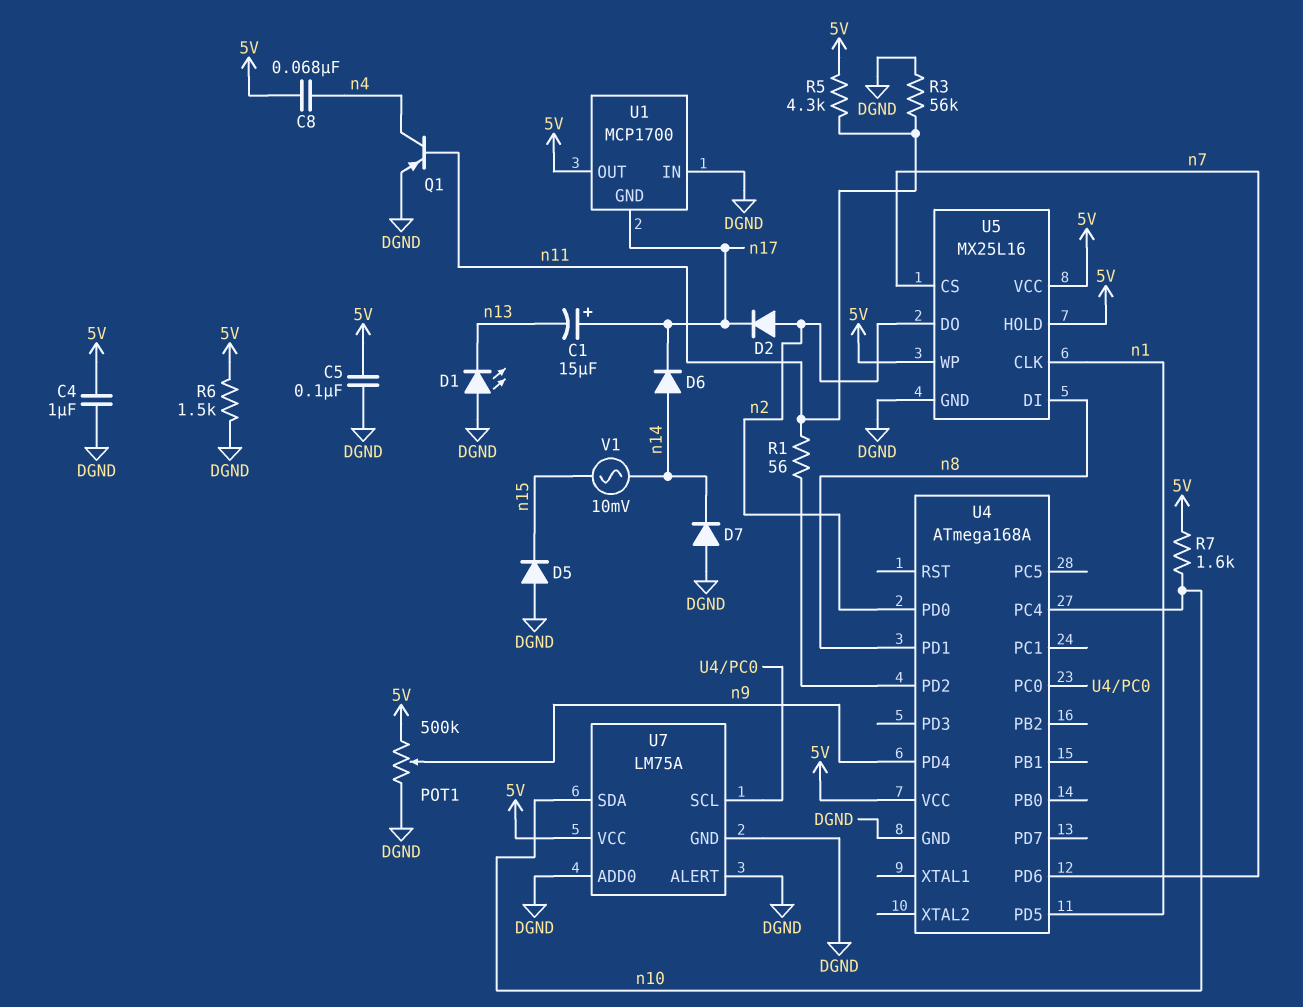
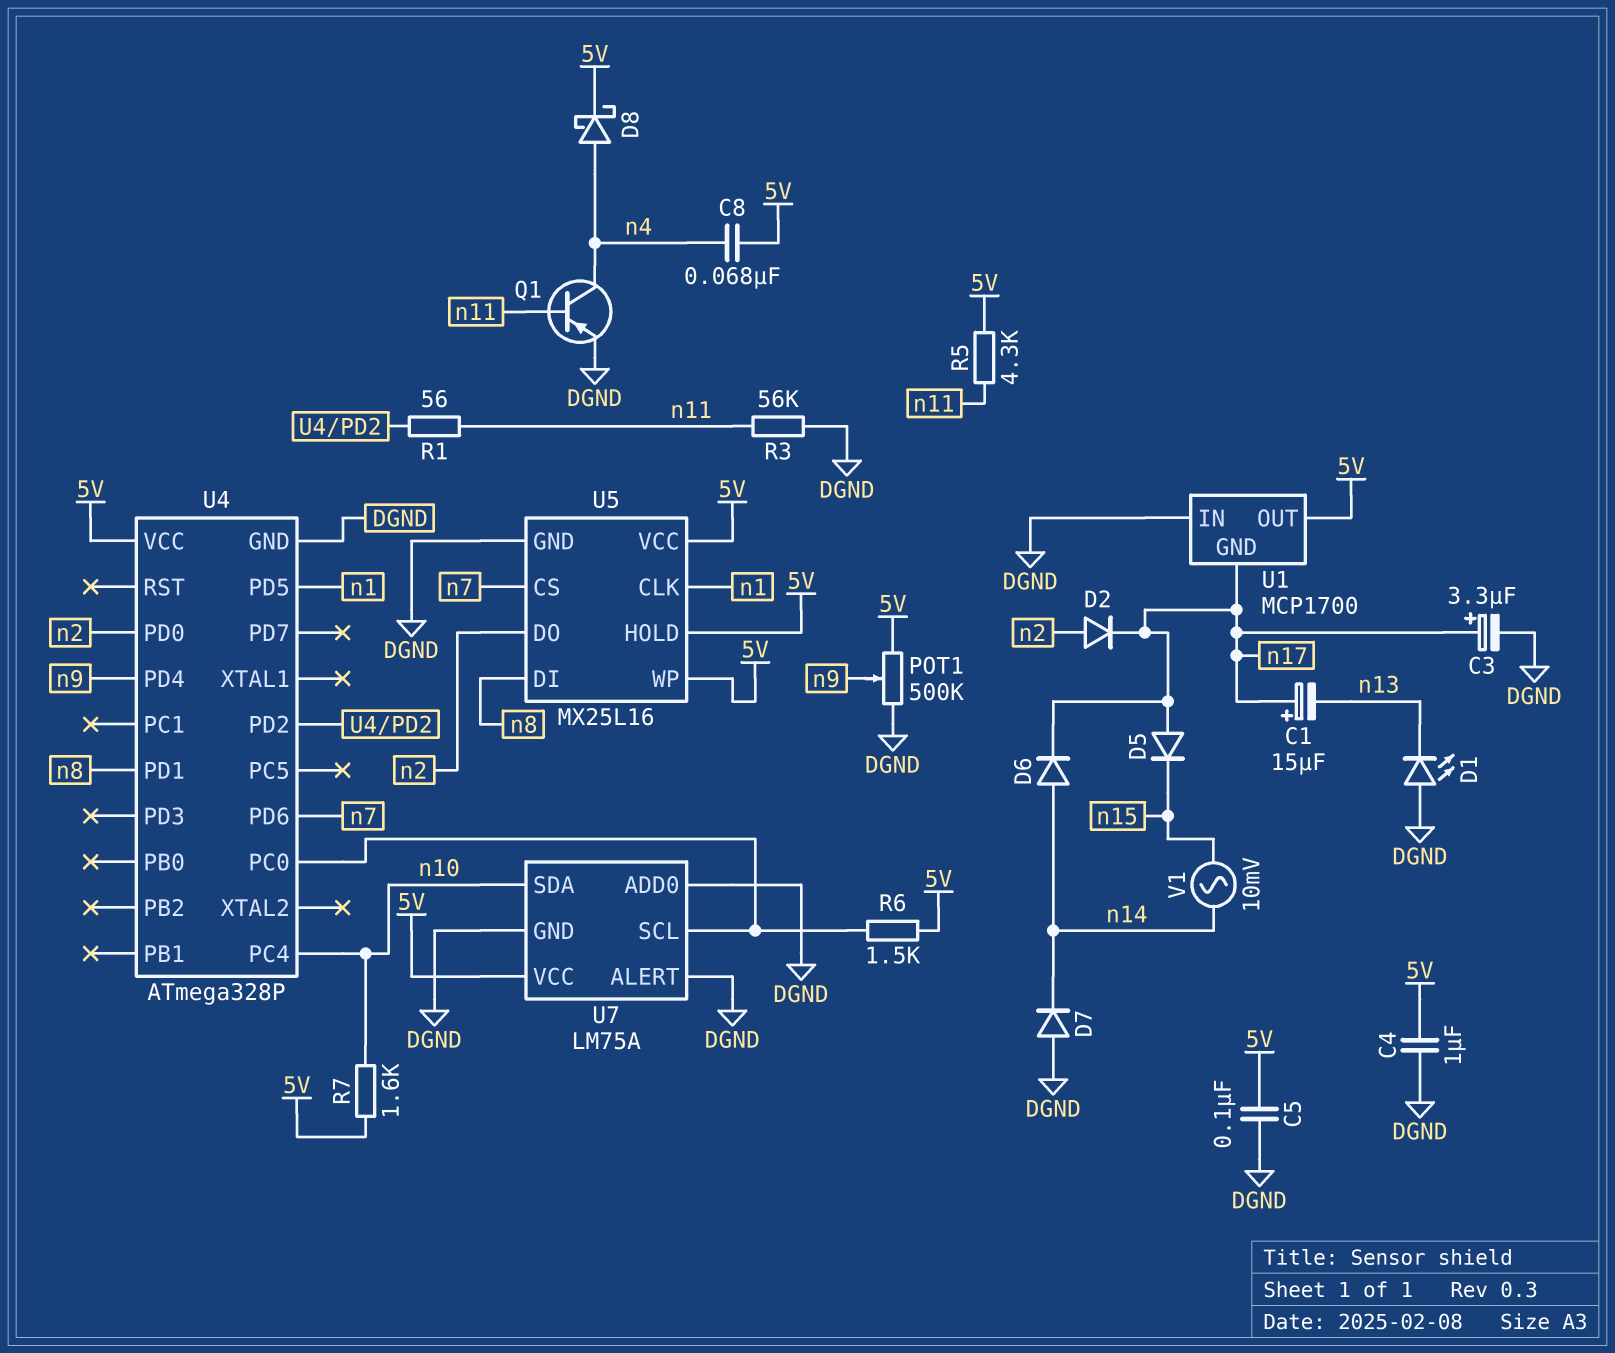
C3: none -> 3.3uF (plus n17, minus DGND)
D5: diode (A DGND, K n15) -> diode (A n17, K n15)
D8: none -> schottky (A n4, K 5V)
R6: 1.5k (5V, DGND) -> 1.5k (5V, U4/PC0)
U4: ATmega168A -> ATmega328P

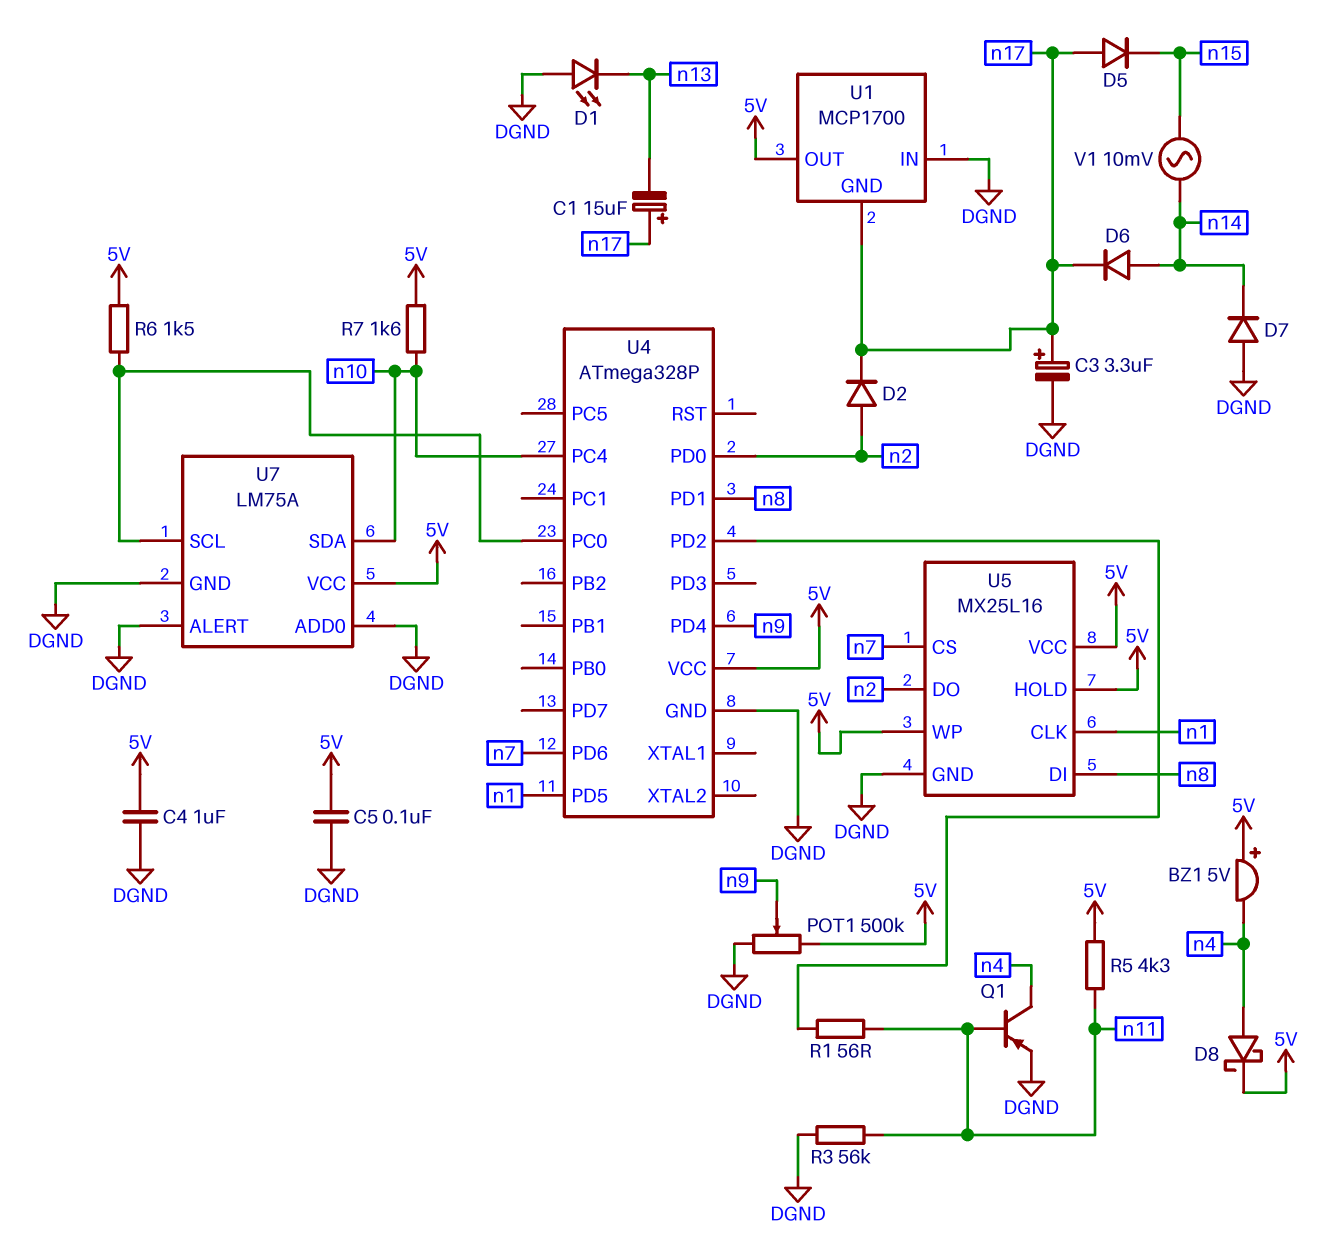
BZ1: none -> buzzer 5V (plus 5V, minus n4)
C8: 68nF (5V, n4) -> none

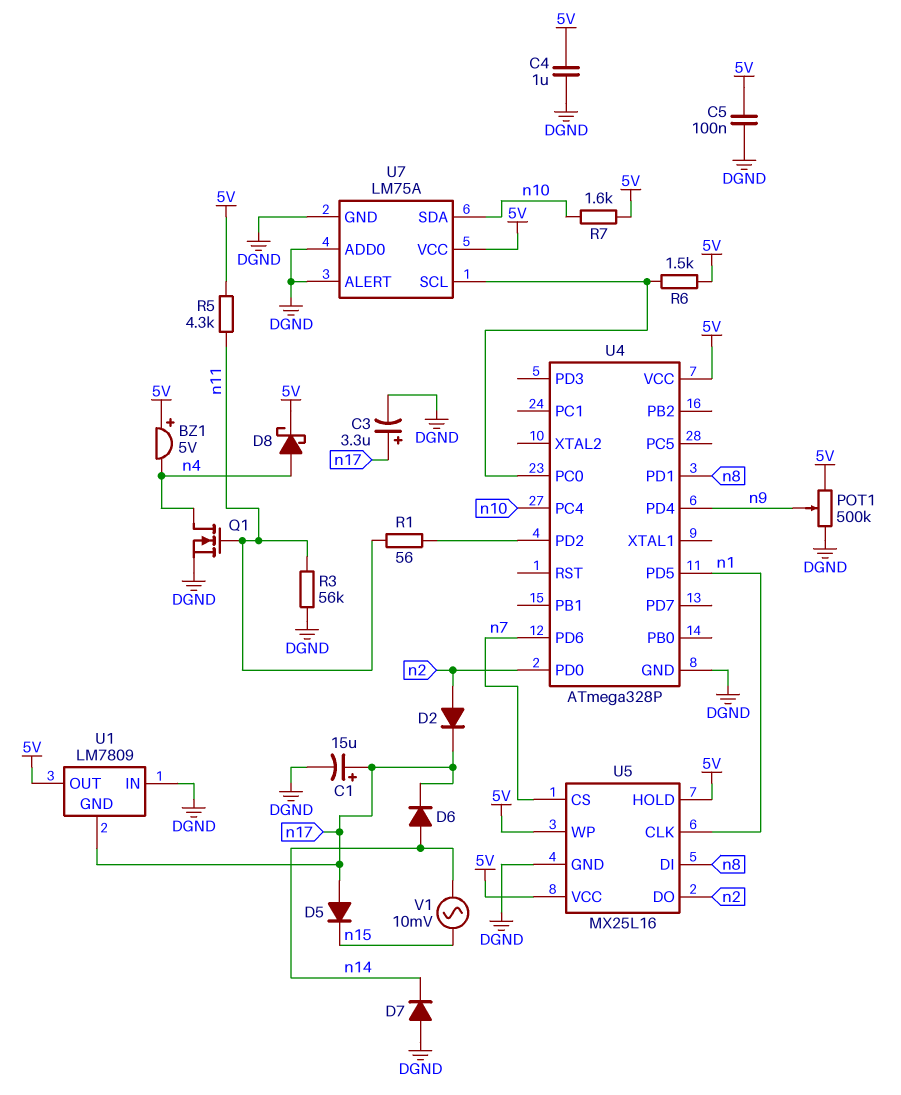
C1: 15uF (plus n17, minus n13) -> 15uF (plus n17, minus DGND)
D1: LED (A DGND, K n13) -> none
Q1: PNP (B n11, C n4, E DGND) -> NMOS (G n11, D n4, S DGND)
U1: MCP1700 -> LM7809

